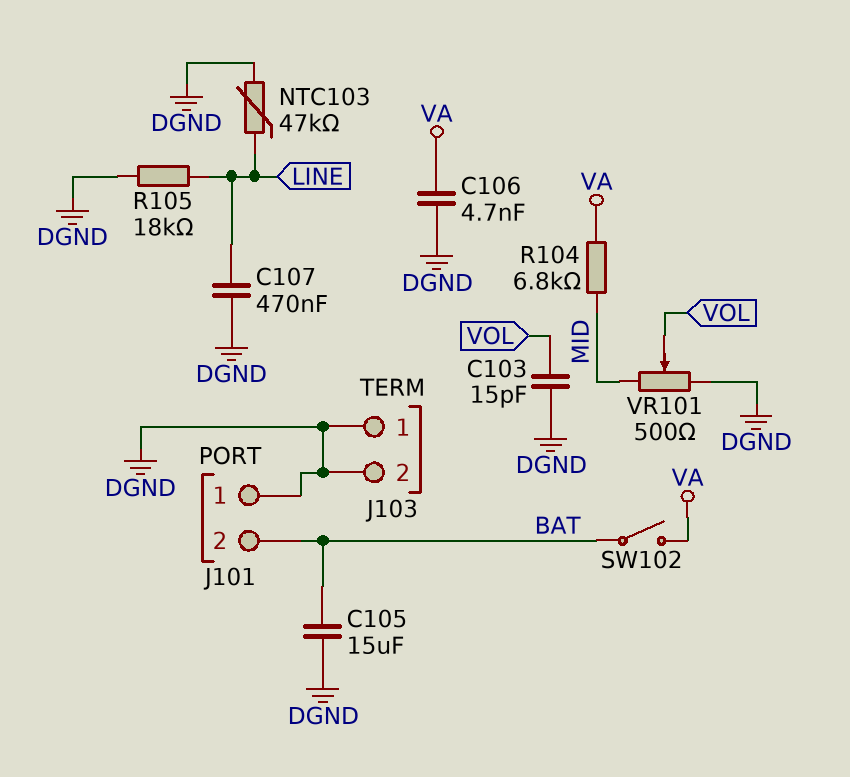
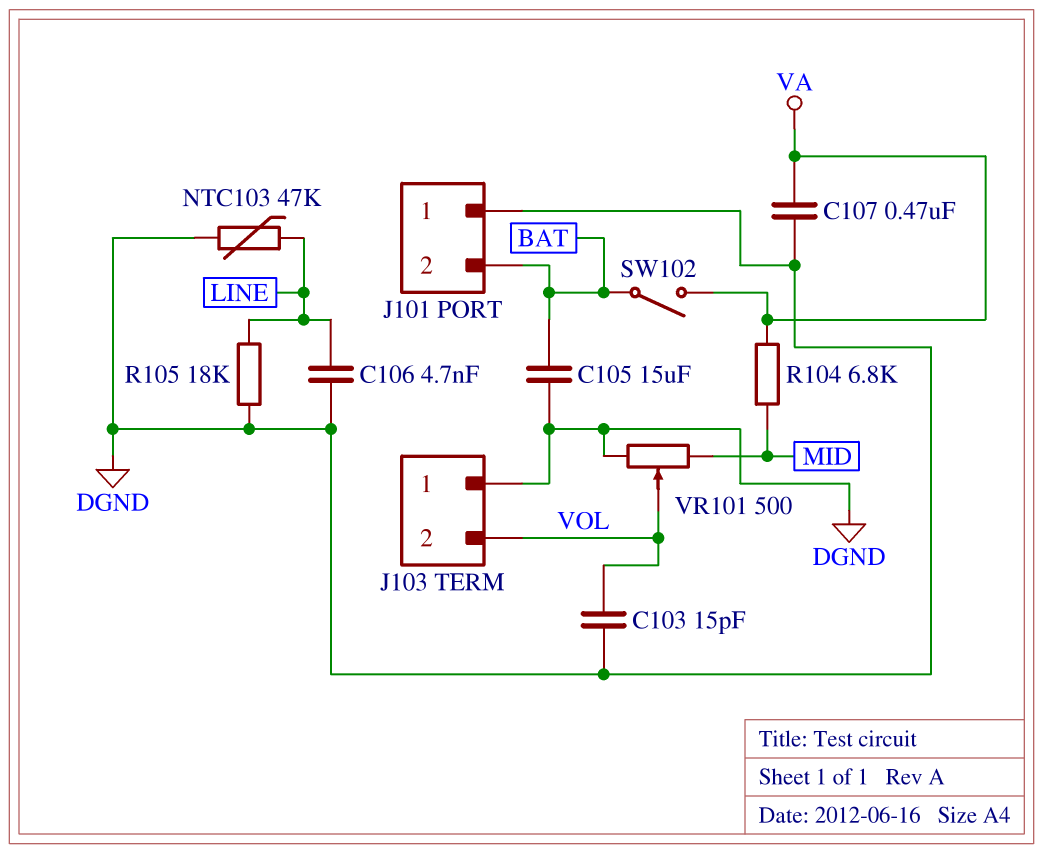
C106: 4.7nF (DGND, VA) -> 4.7nF (DGND, LINE)
C107: 470nF (DGND, LINE) -> 470nF (DGND, VA)
J103 pin 2: DGND -> VOL

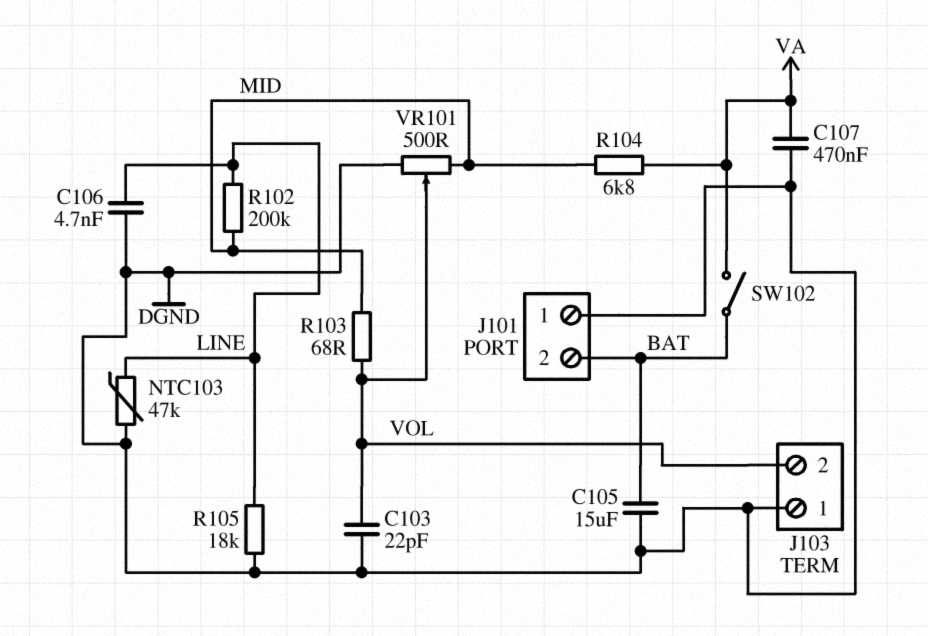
C103: 15pF (DGND, VOL) -> 22pF (DGND, VOL)
R102: none -> 200k (LINE, MID)
R103: none -> 68 (MID, VOL)

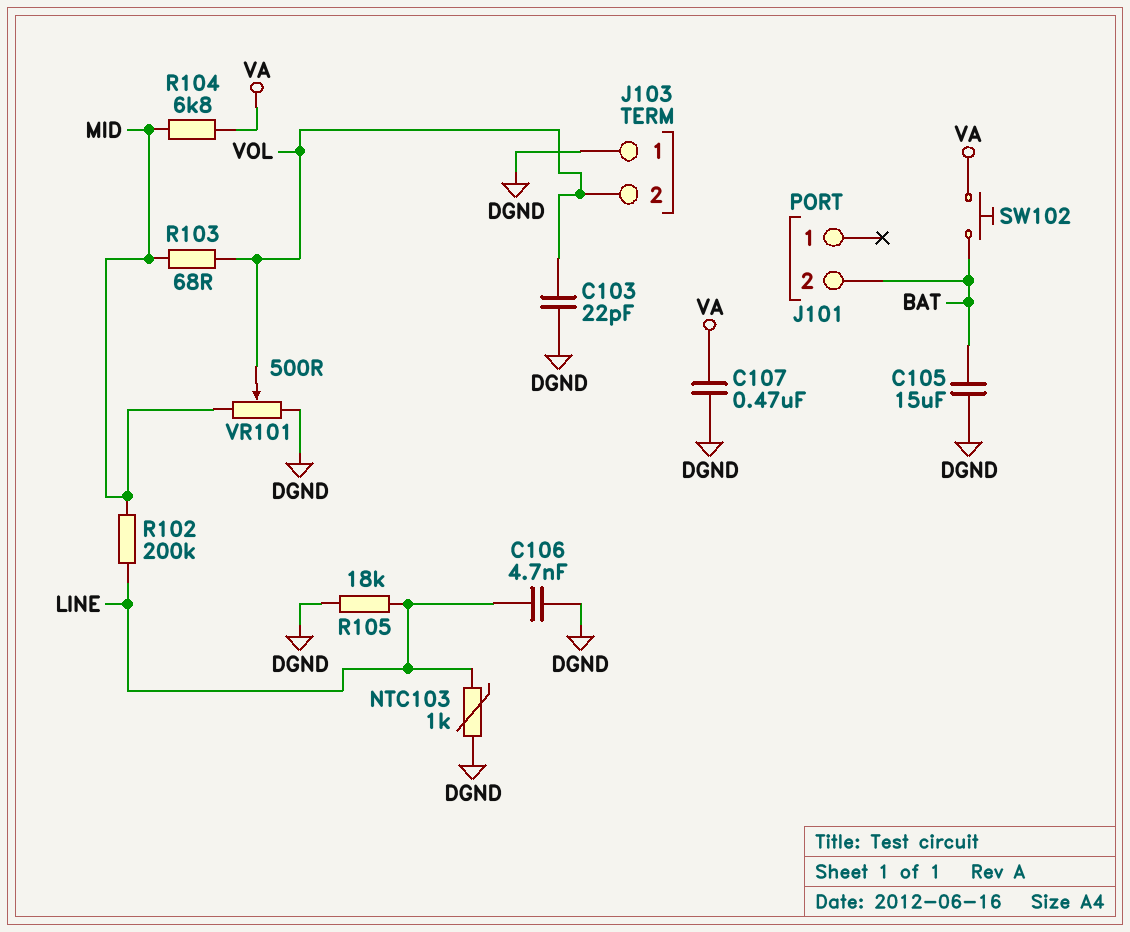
J101 pin 1: DGND -> none
NTC103: 47k (DGND, LINE) -> 1k (DGND, LINE)
SW102: switch (BAT, VA) -> button (BAT, VA)

